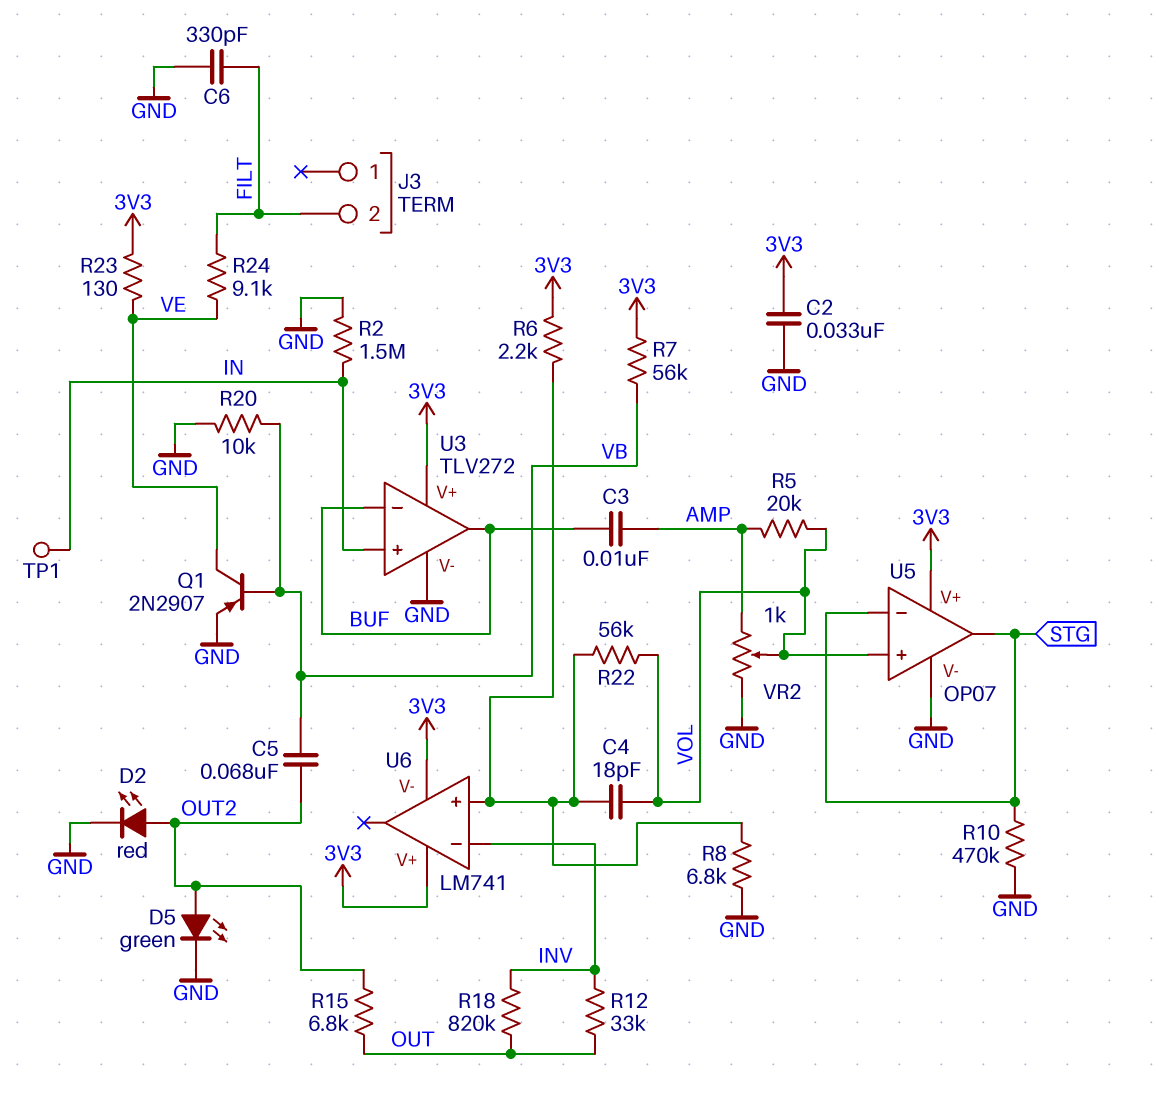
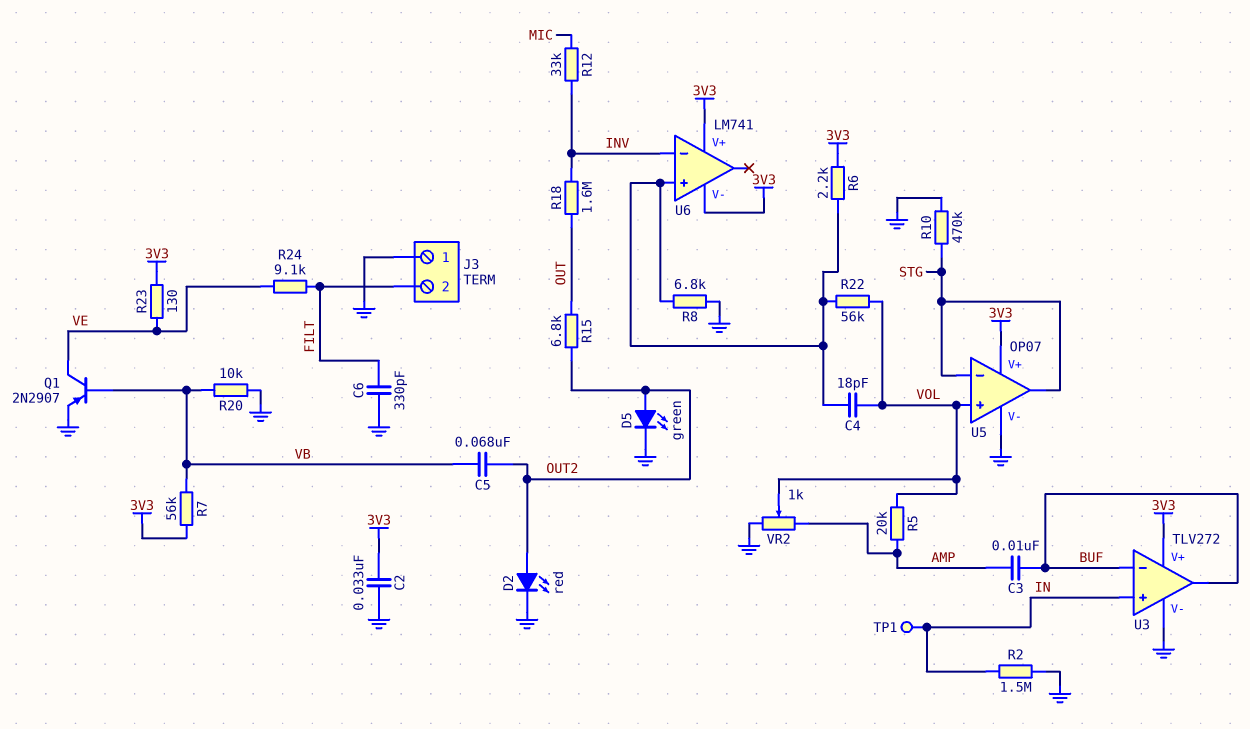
J3 pin 1: none -> GND
R12: 33k (INV, OUT) -> 33k (INV, MIC)
R18: 820k (INV, OUT) -> 1.6M (INV, OUT)

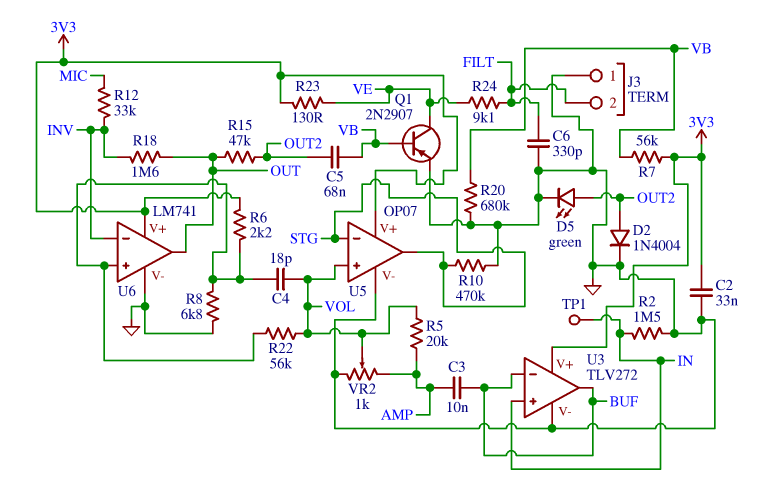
D2: LED red (A OUT2, K GND) -> diode 1N4004 (A OUT2, K GND)
R15: 6.8k (OUT, OUT2) -> 47k (OUT, OUT2)
R20: 10k (GND, VB) -> 680k (GND, VB)
U6 pin V-: 3V3 -> GND
U6 pin out: none -> OUT

